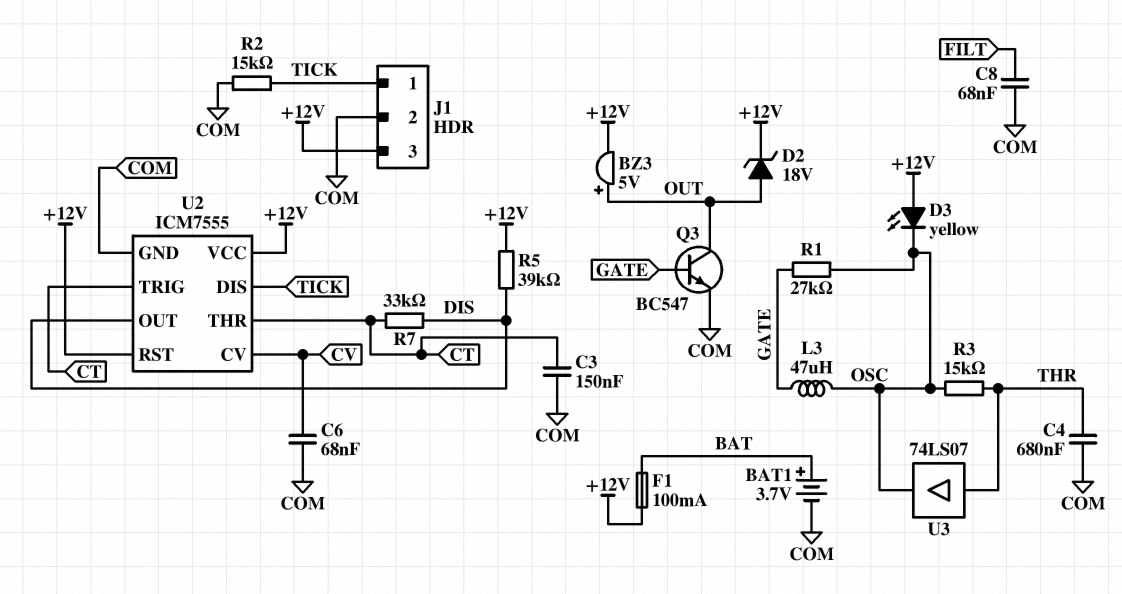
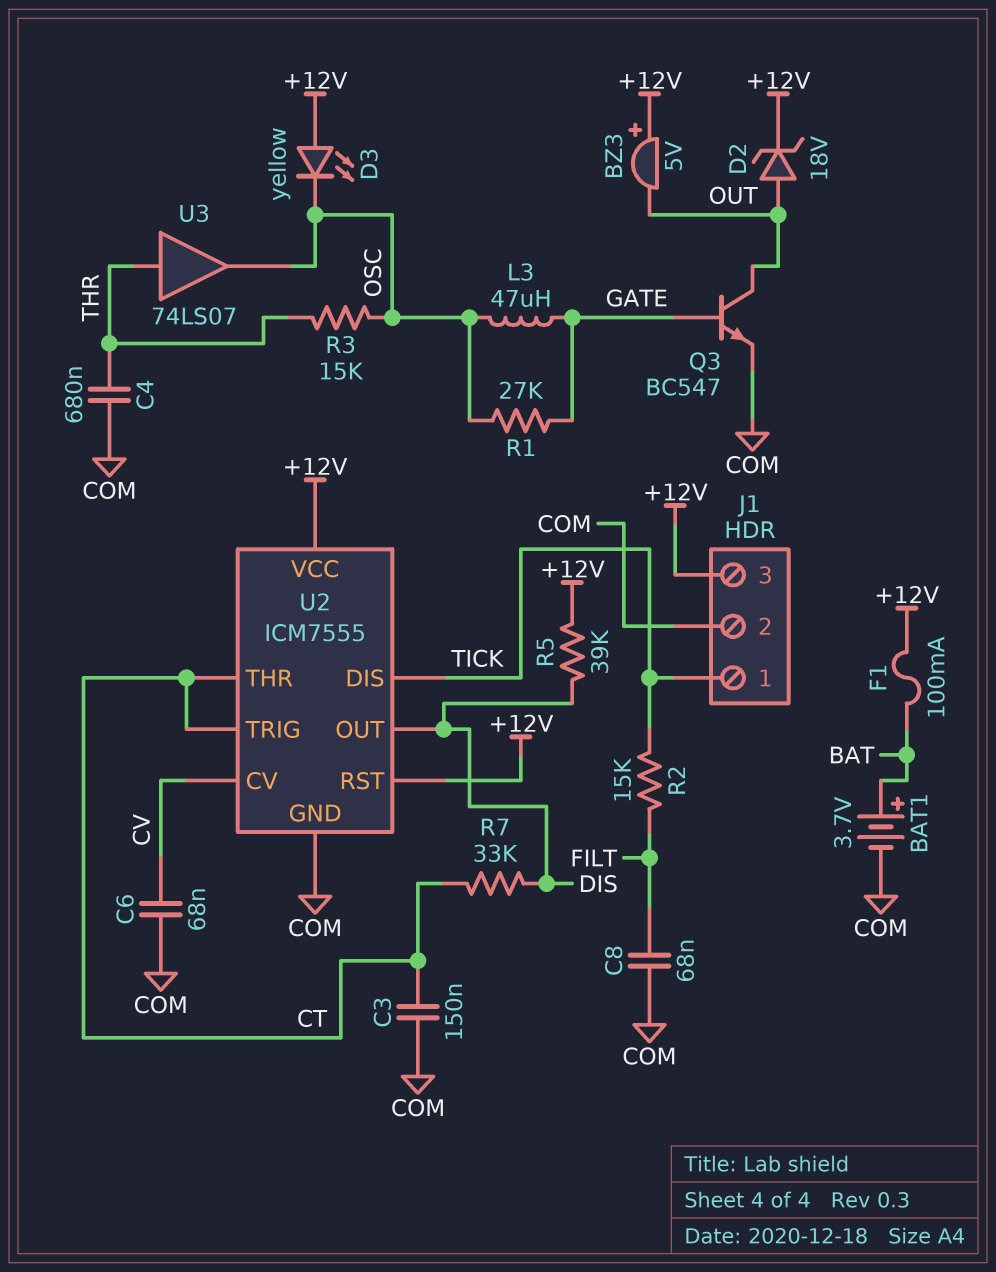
BZ3: buzzer 5V (plus OUT, minus +12V) -> buzzer 5V (plus +12V, minus OUT)
R2: 15k (COM, TICK) -> 15k (FILT, TICK)

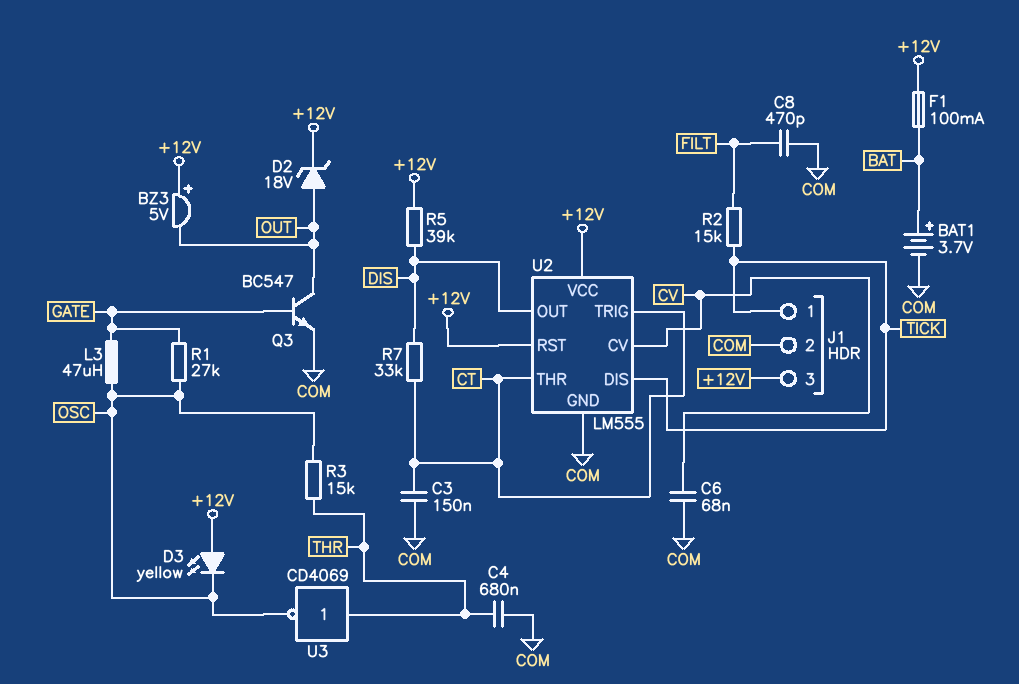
C8: 68nF (COM, FILT) -> 470pF (COM, FILT)
U2: ICM7555 -> LM555
U3: buffer 74LS07 (in THR, out OSC) -> NOT CD4069 (in THR, out OSC)

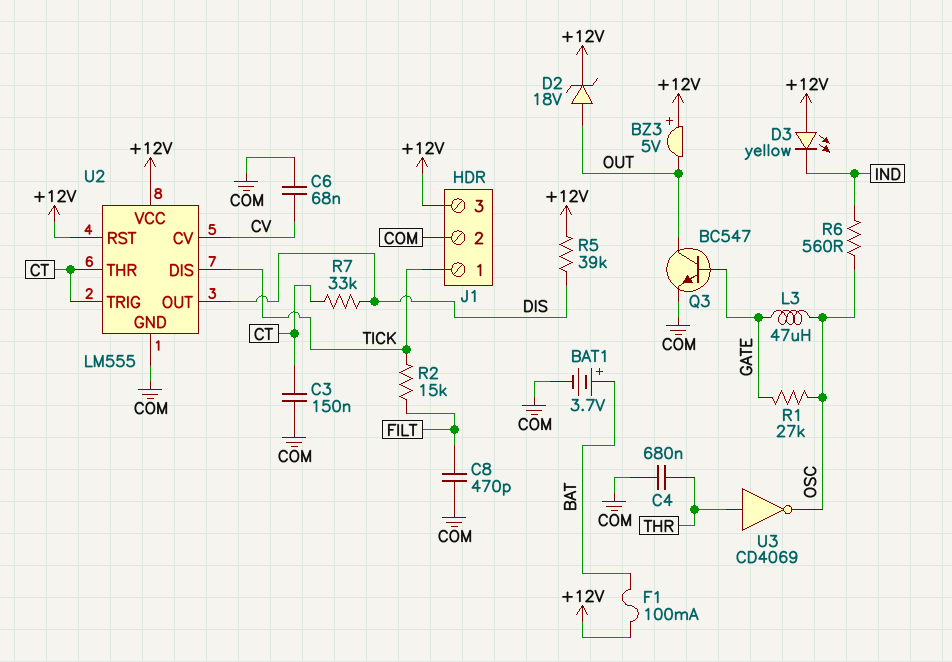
D3: LED yellow (A +12V, K OSC) -> LED yellow (A +12V, K IND)
R3: 15k (OSC, THR) -> none
R6: none -> 560 (IND, OSC)

